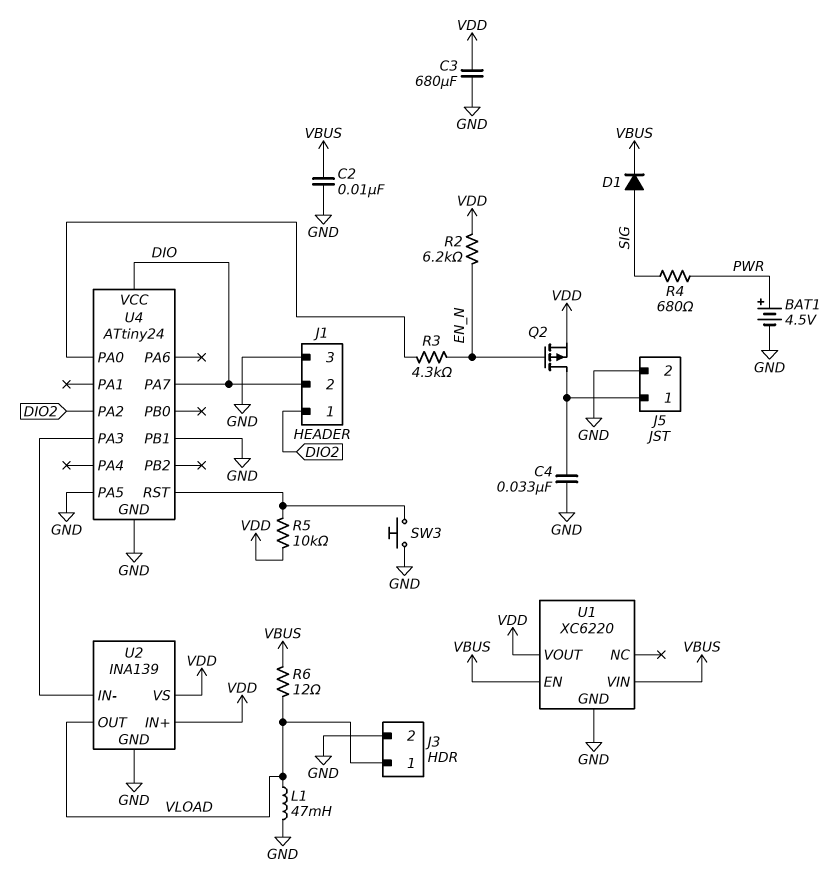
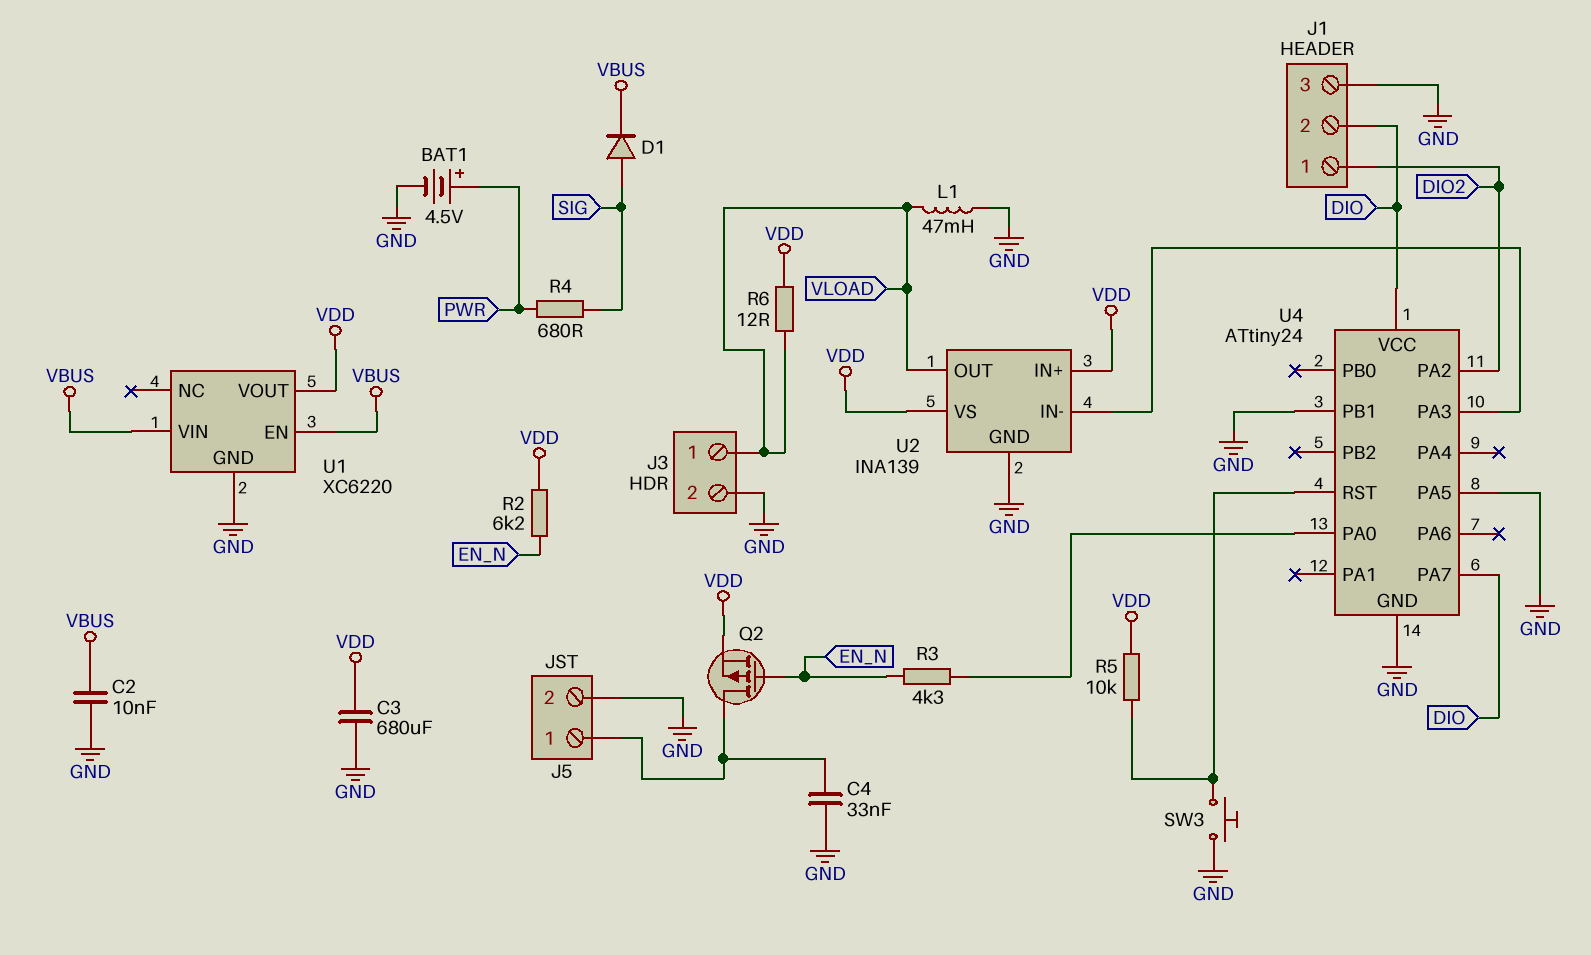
R6: 12 (VBUS, VLOAD) -> 12 (VDD, VLOAD)

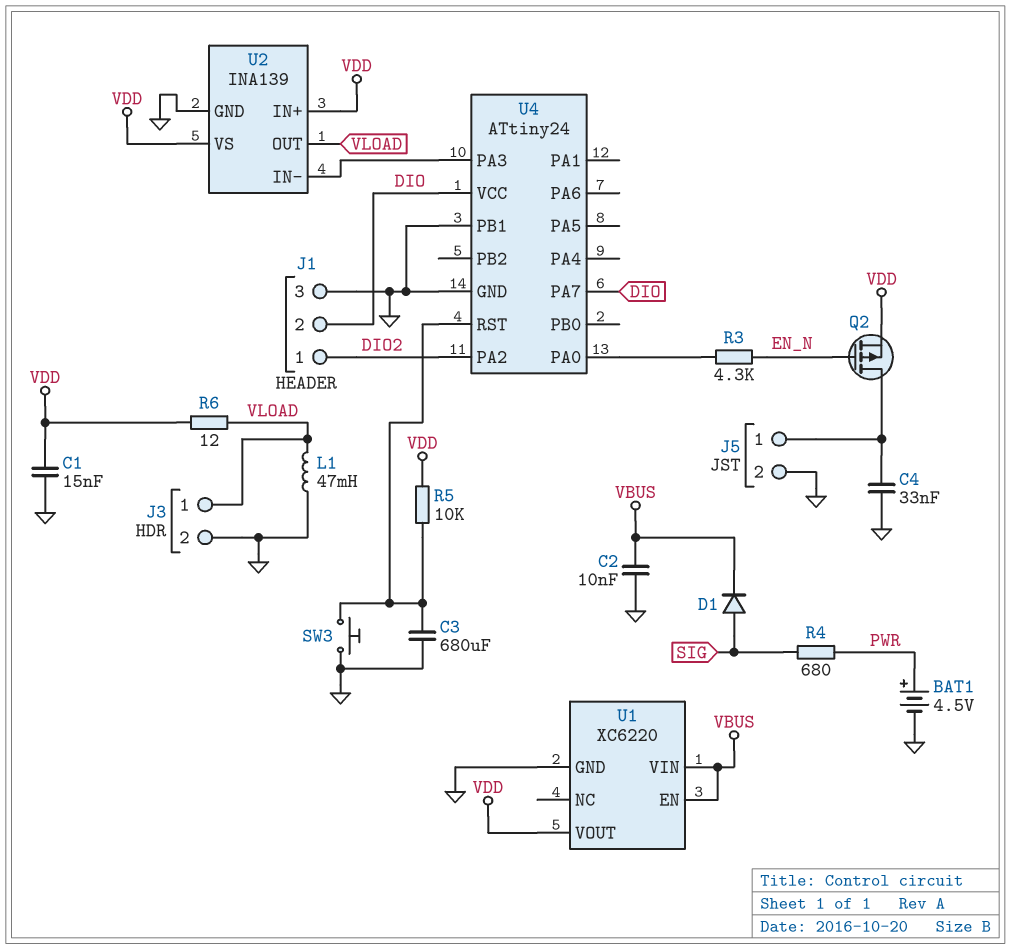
C1: none -> 15nF (GND, VDD)
C3: 680uF (GND, VDD) -> 680uF (GND, U4/RST)
R2: 6.2k (EN_N, VDD) -> none
U4 pin PA5: GND -> none

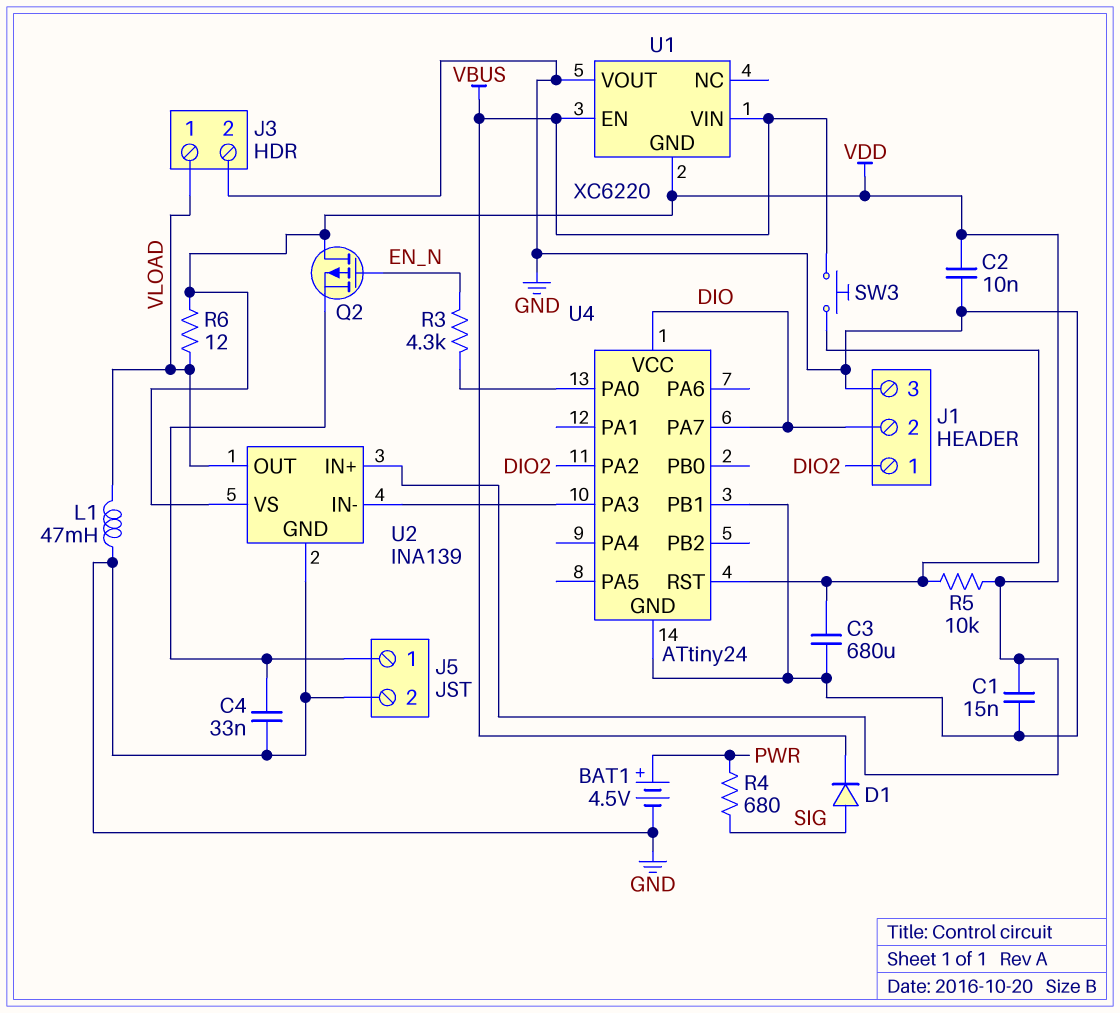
C2: 10nF (GND, VBUS) -> 10nF (GND, VDD)
Q2: PMOS (G EN_N, D J5/1, S VDD) -> PMOS (G EN_N, D VDD, S J5/1)
SW3: button (GND, U4/RST) -> button (U4/RST, VBUS)
U1 pin GND: GND -> VDD
U1 pin VOUT: VDD -> GND

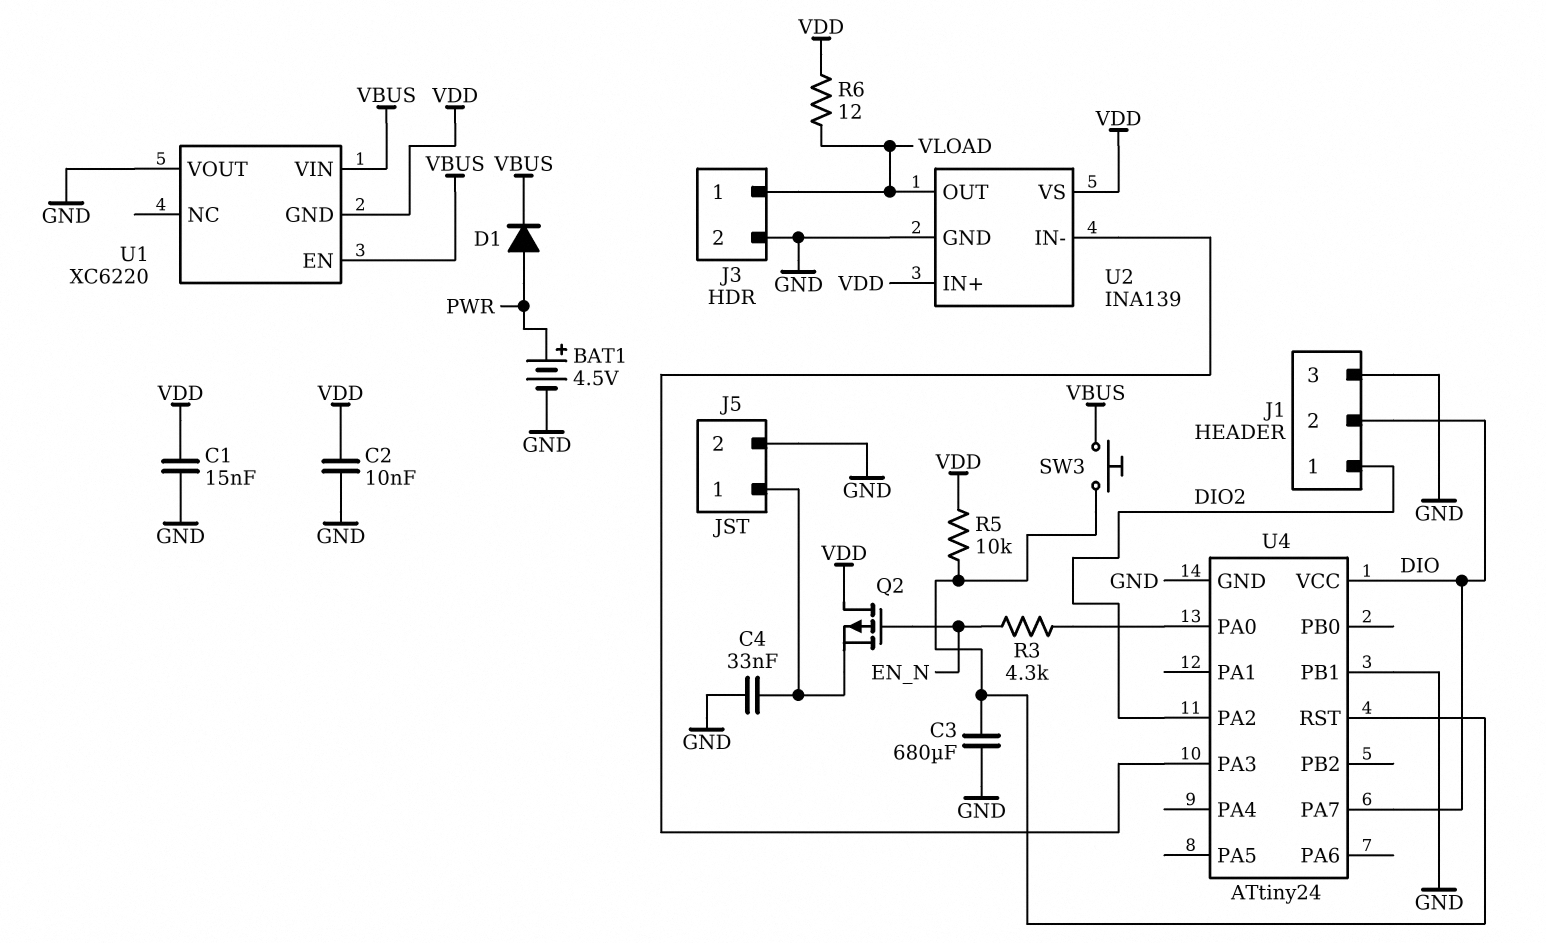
D1: diode (A SIG, K VBUS) -> diode (A PWR, K VBUS)
L1: 47mH (GND, VLOAD) -> none
R4: 680 (PWR, SIG) -> none

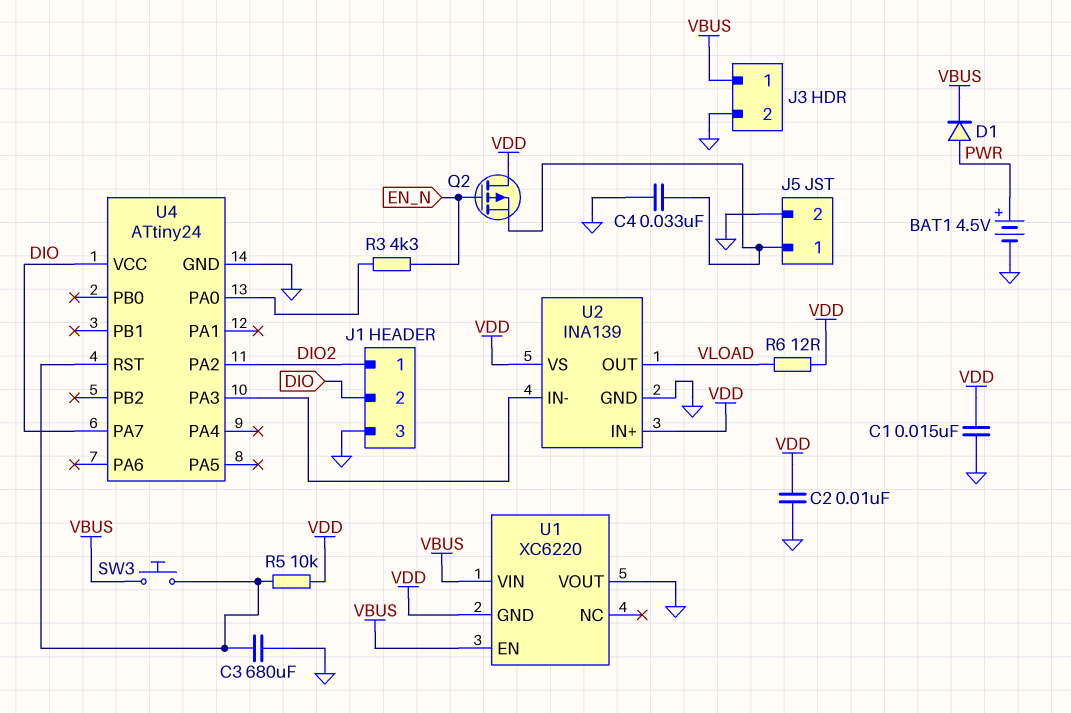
J3 pin 1: VLOAD -> VBUS
U4 pin PB1: GND -> none

